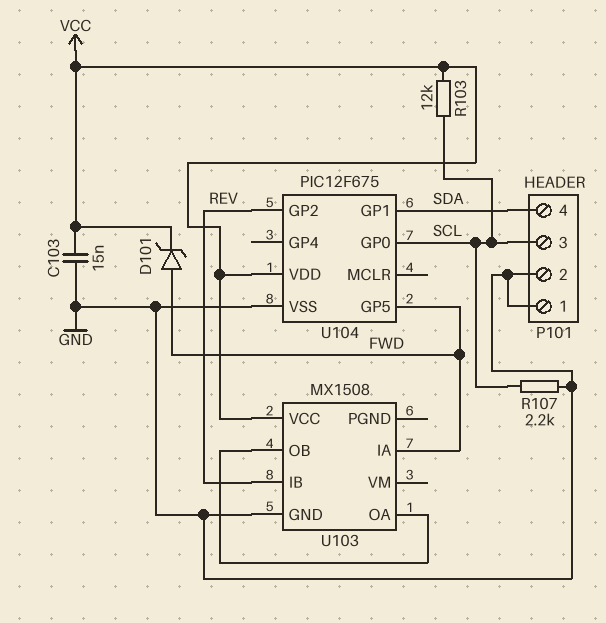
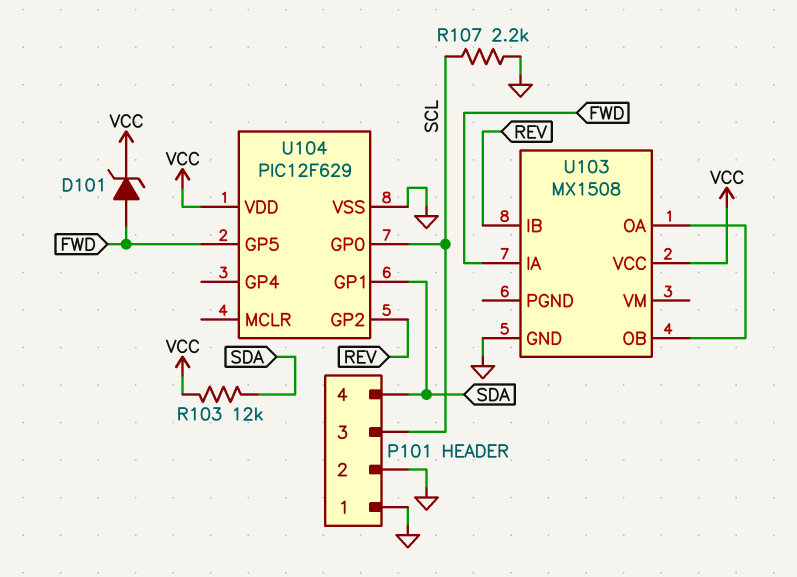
C103: 15nF (GND, VCC) -> none
R103: 12k (SCL, VCC) -> 12k (SDA, VCC)
U104: PIC12F675 -> PIC12F629

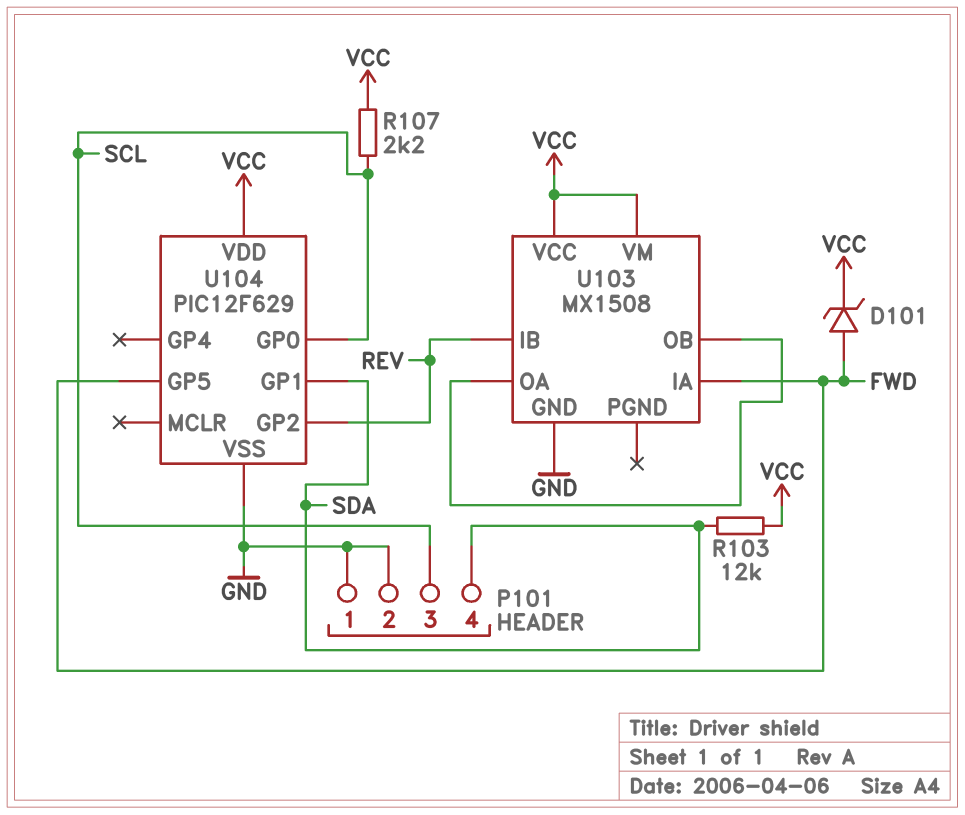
R107: 2.2k (GND, SCL) -> 2.2k (SCL, VCC)
U103 pin VM: none -> VCC

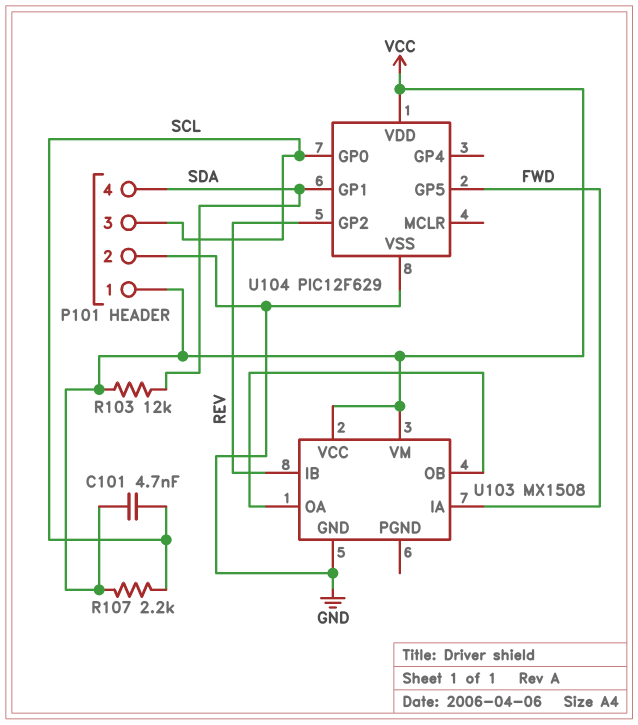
C101: none -> 4.7nF (SCL, VCC)
D101: zener (A FWD, K VCC) -> none
P101 pin 1: GND -> VCC

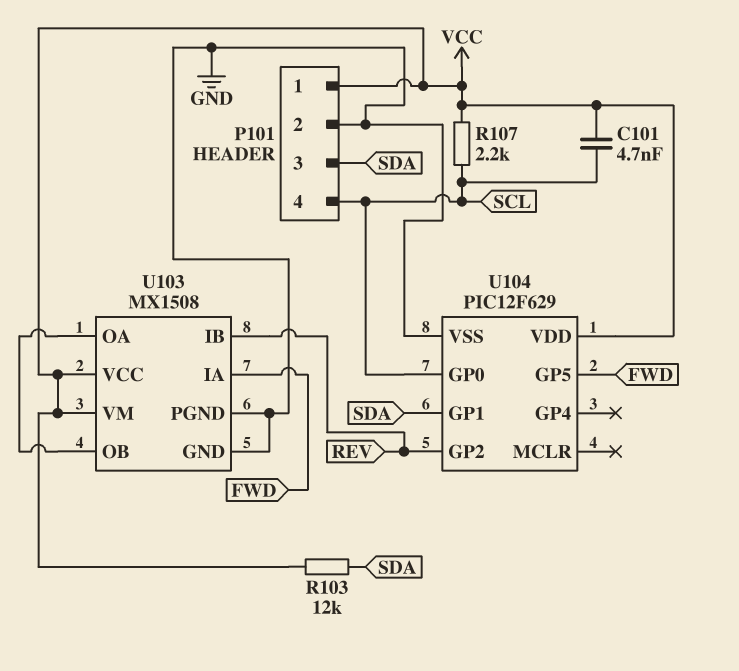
P101 pin 3: SCL -> SDA
P101 pin 4: SDA -> SCL
U103 pin PGND: none -> GND

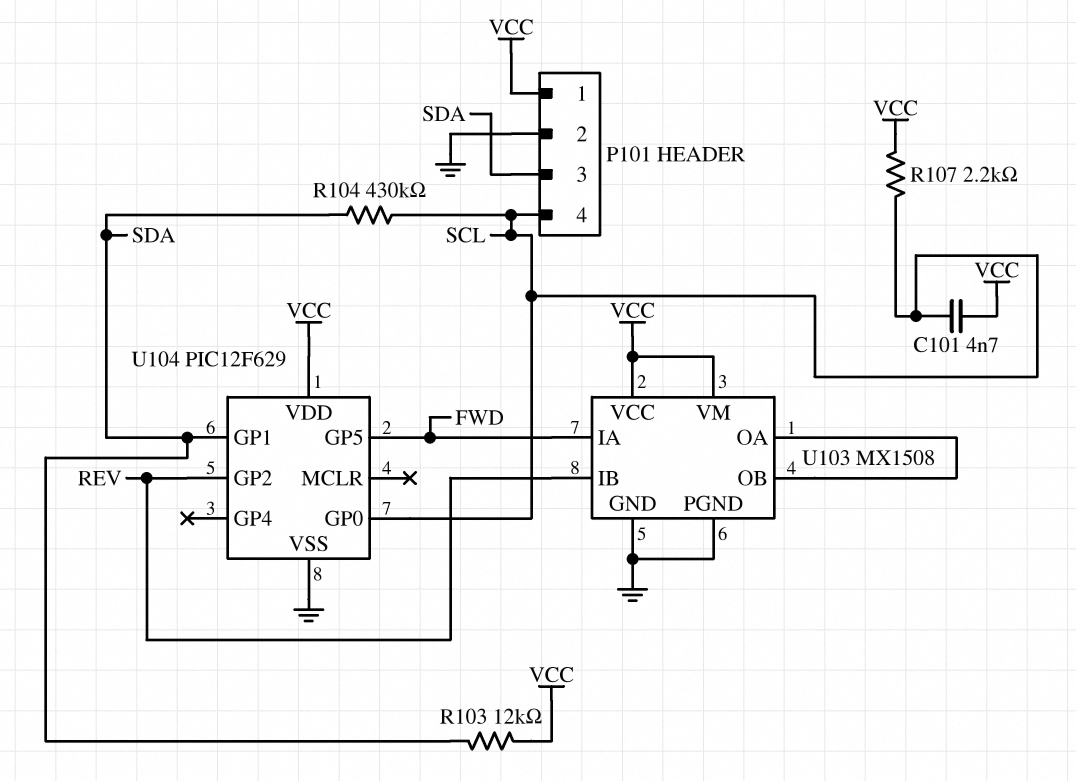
R104: none -> 430k (SCL, SDA)

